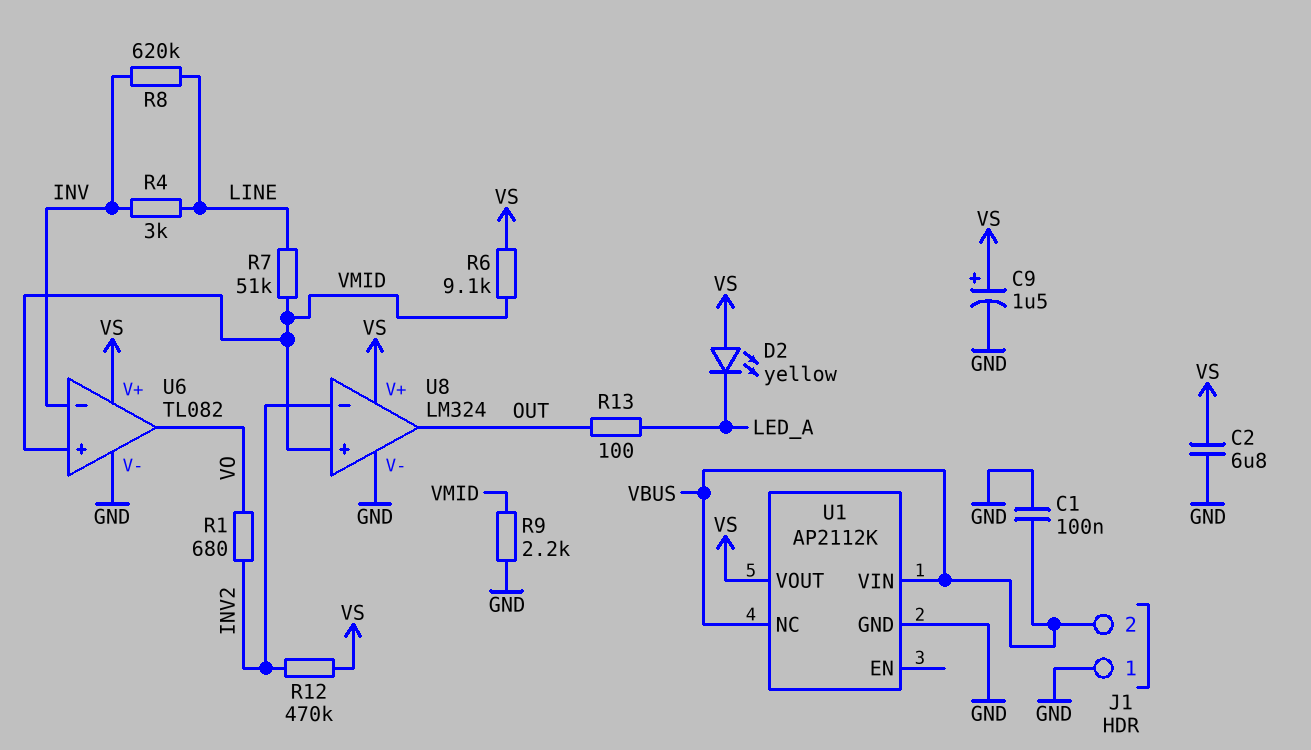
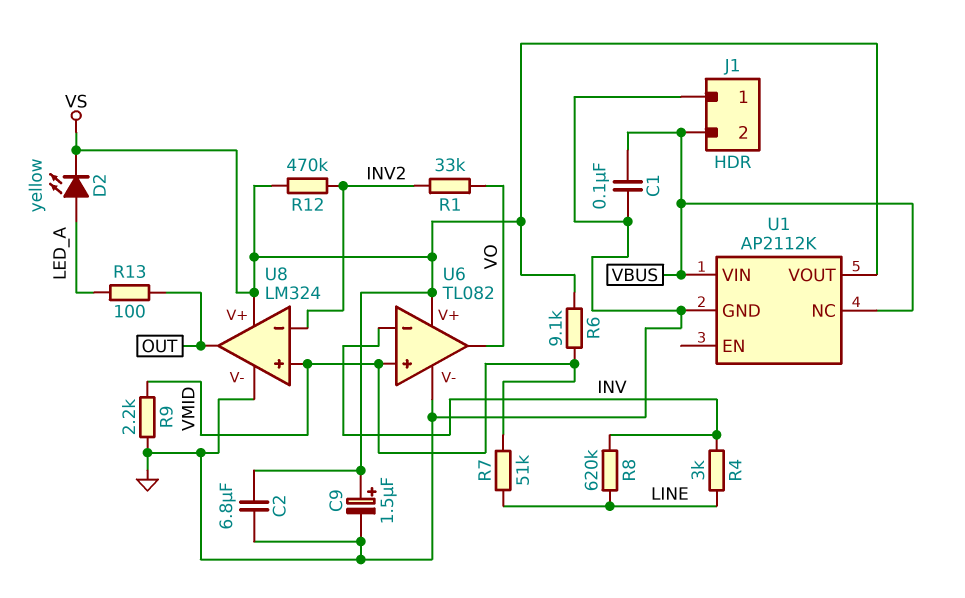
D2: LED yellow (A VS, K LED_A) -> LED yellow (A LED_A, K VS)
R1: 680 (INV2, VO) -> 33k (INV2, VO)

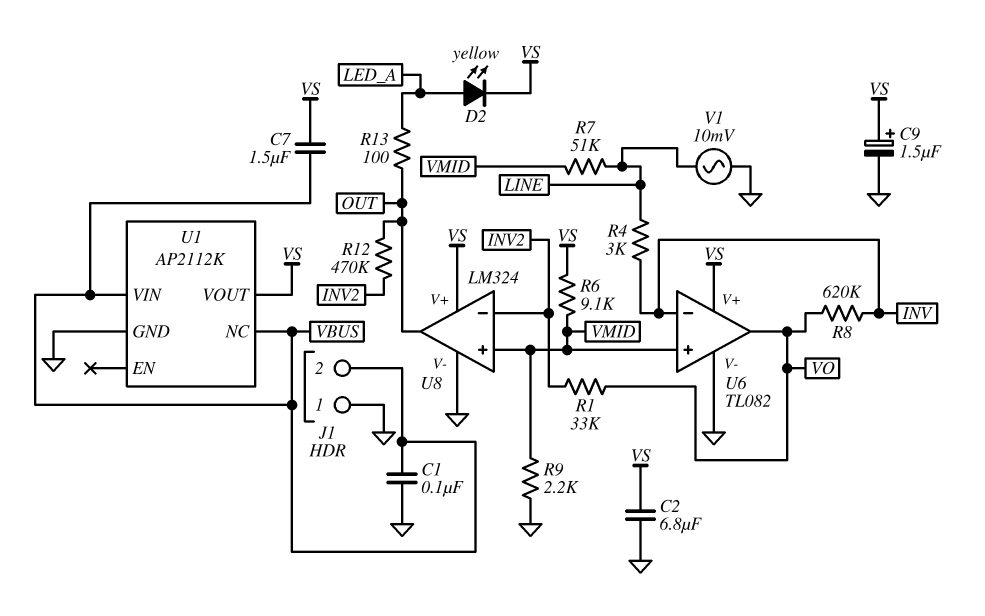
C7: none -> 1.5uF (VBUS, VS)
R8: 620k (INV, LINE) -> 620k (INV, VO)
R12: 470k (INV2, VS) -> 470k (INV2, OUT)
V1: none -> AC 10mV (GND, LINE)

